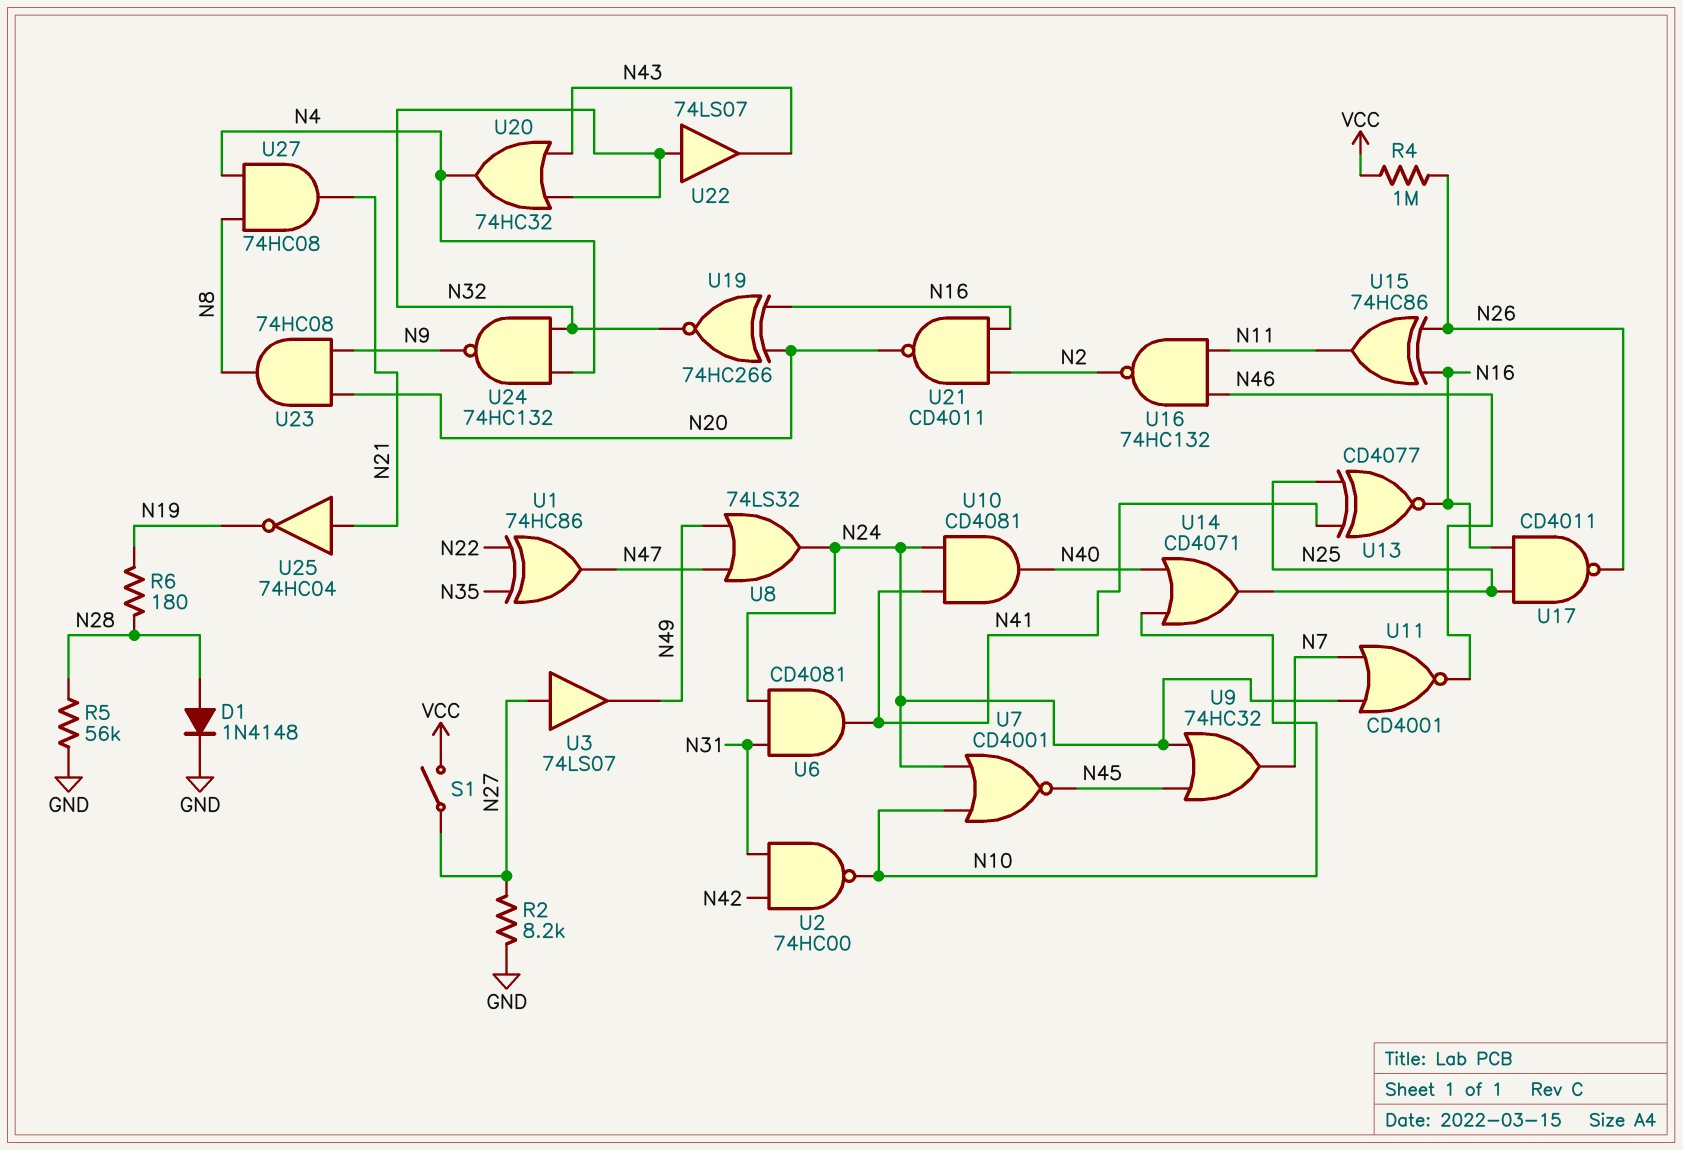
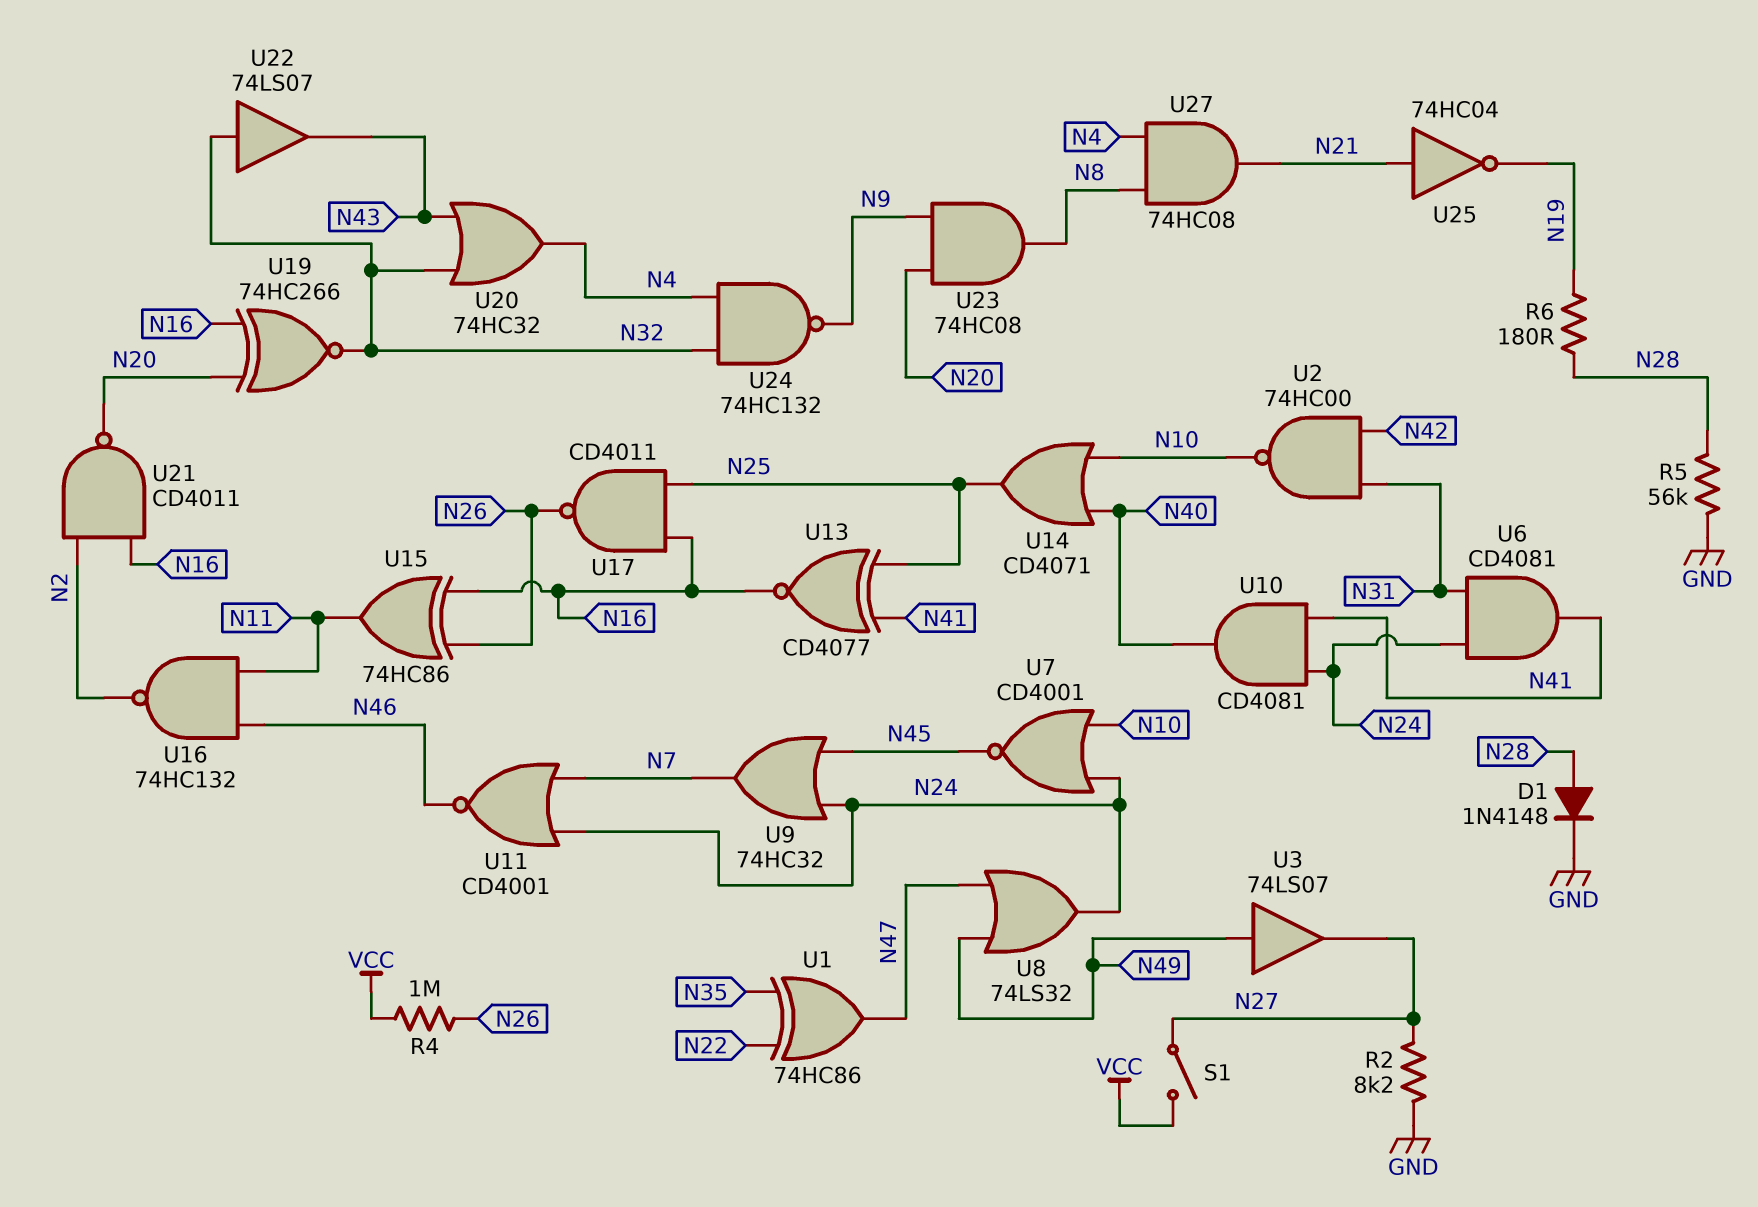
U3: buffer 74LS07 (in N27, out N49) -> buffer 74LS07 (in N49, out N27)

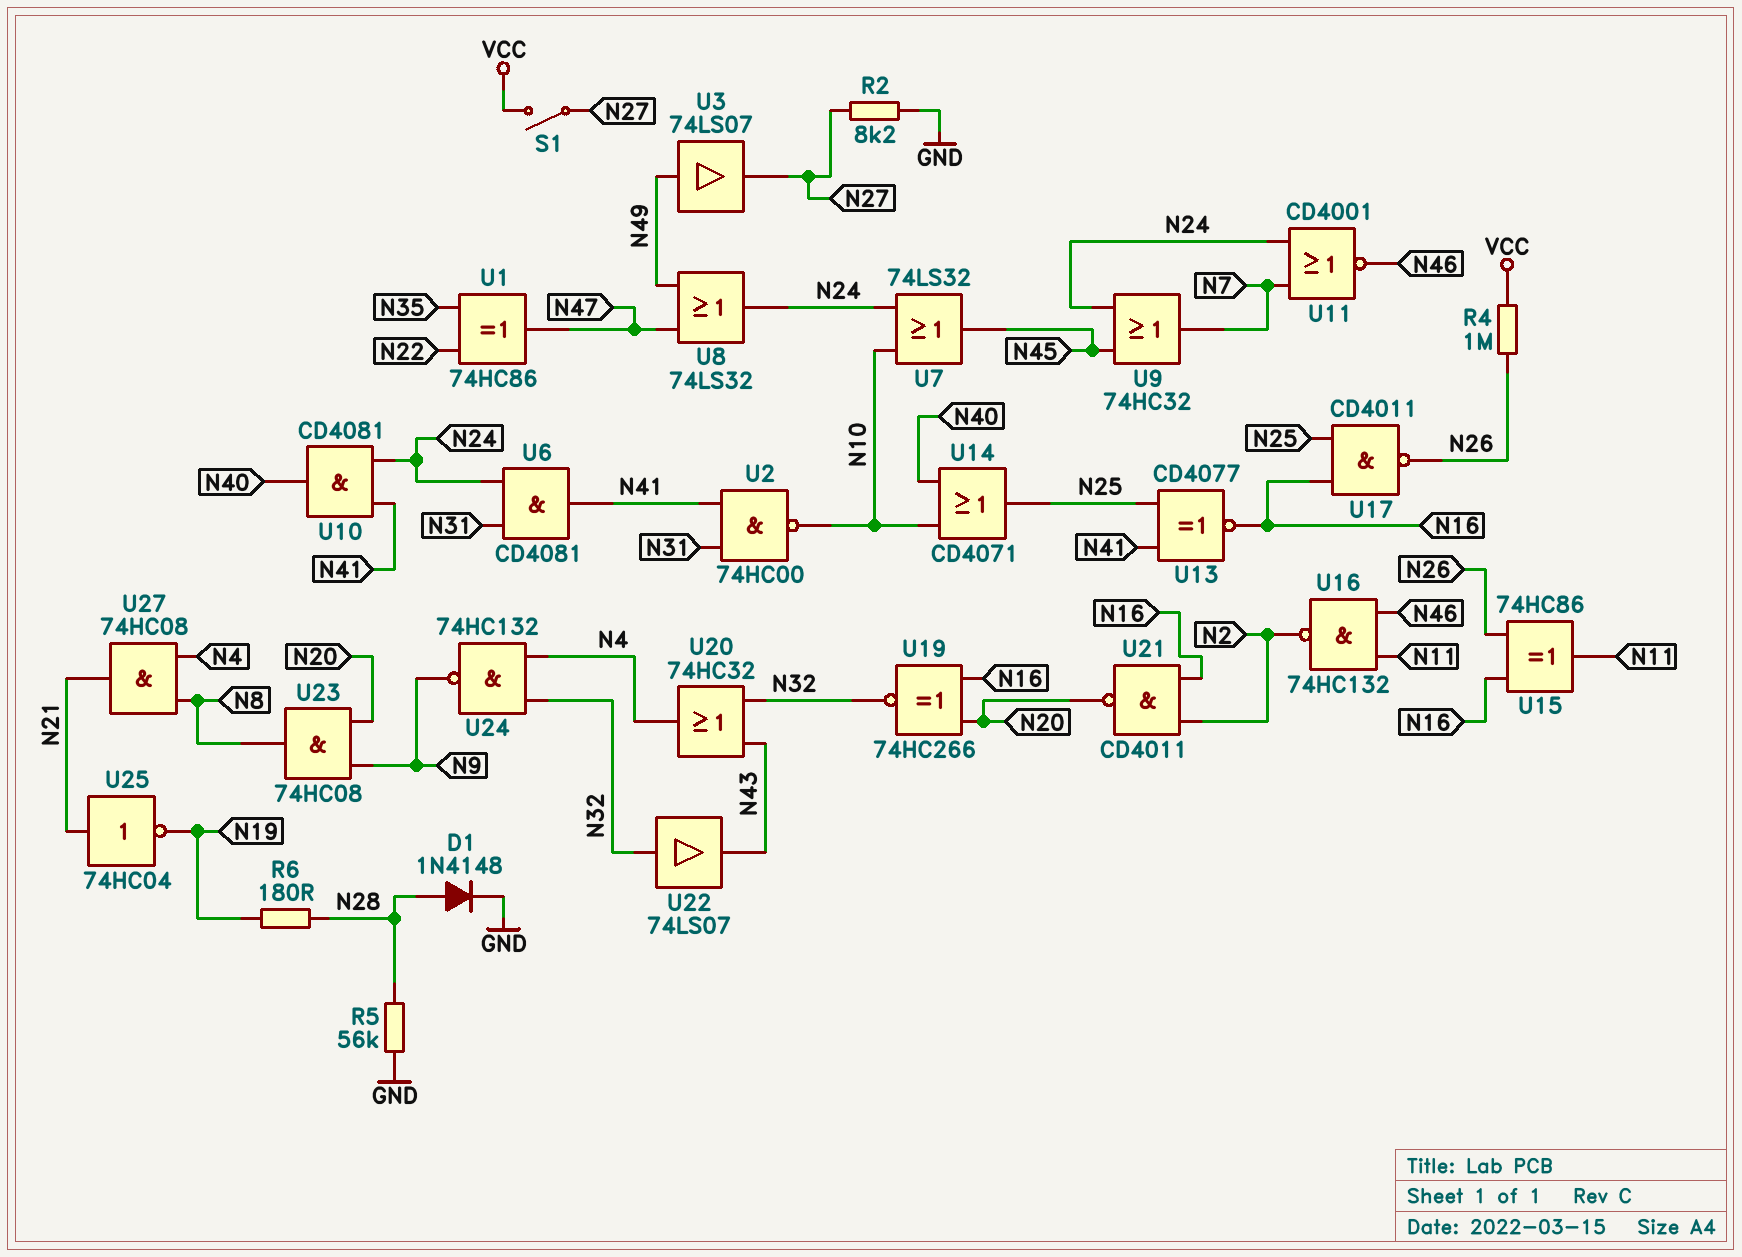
U2: NAND 74HC00 (in N31, in N42, out N10) -> NAND 74HC00 (in N31, in N41, out N10)
U7: NOR CD4001 (in N10, in N24, out N45) -> OR 74LS32 (in N10, in N24, out N45)

